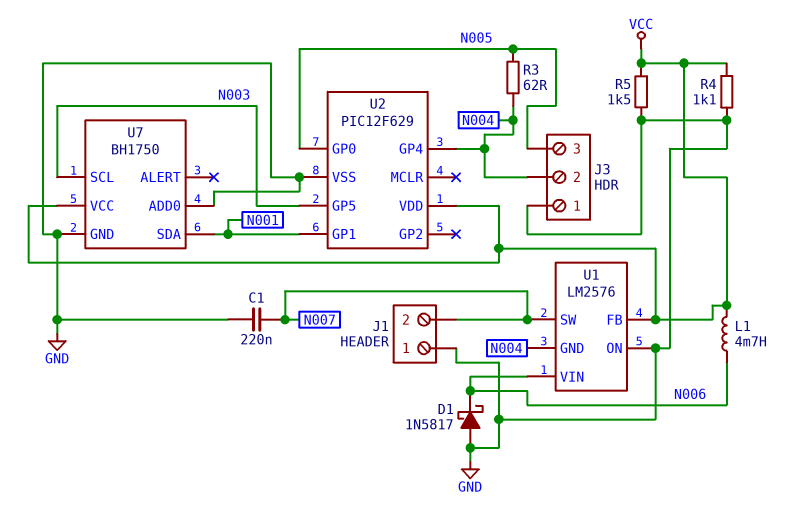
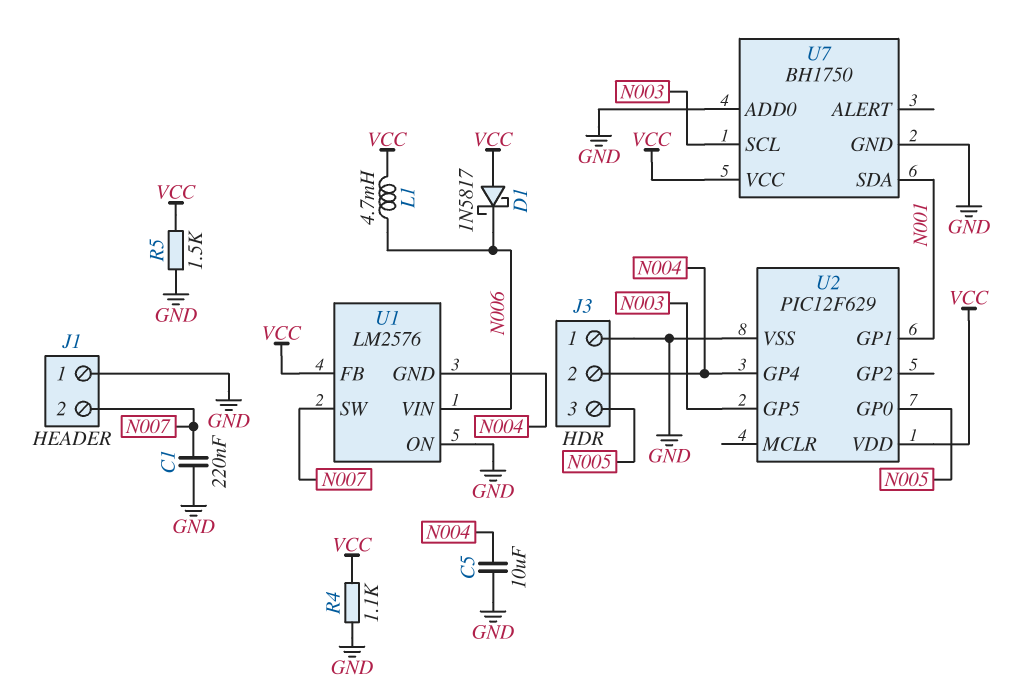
C5: none -> 10uF (GND, N004)
D1: schottky 1N5817 (A GND, K N006) -> schottky 1N5817 (A VCC, K N006)
R3: 62 (N004, N005) -> none

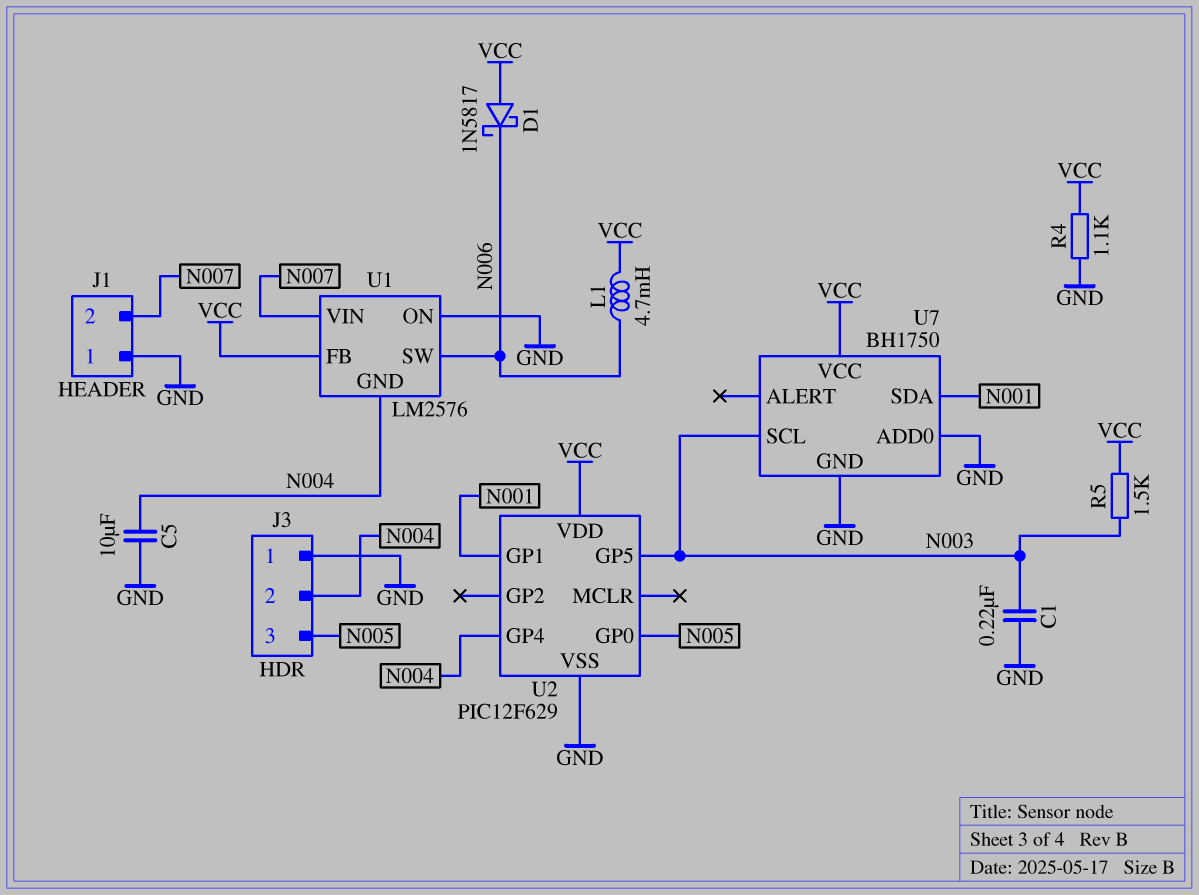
C1: 220nF (GND, N007) -> 220nF (GND, N003)
R5: 1.5k (GND, VCC) -> 1.5k (N003, VCC)
U1 pin SW: N007 -> N006
U1 pin VIN: N006 -> N007

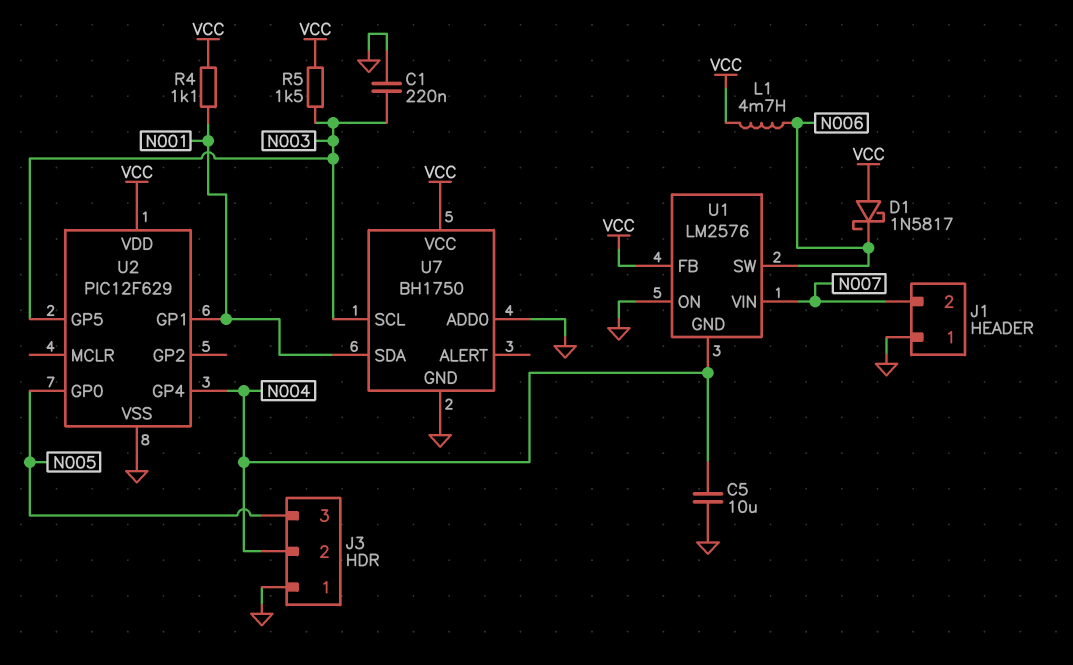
R4: 1.1k (GND, VCC) -> 1.1k (N001, VCC)

